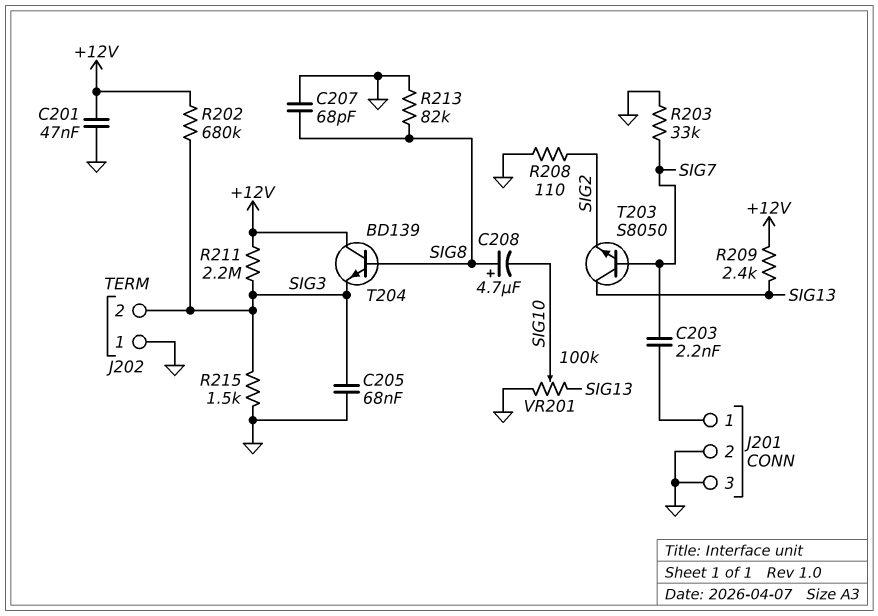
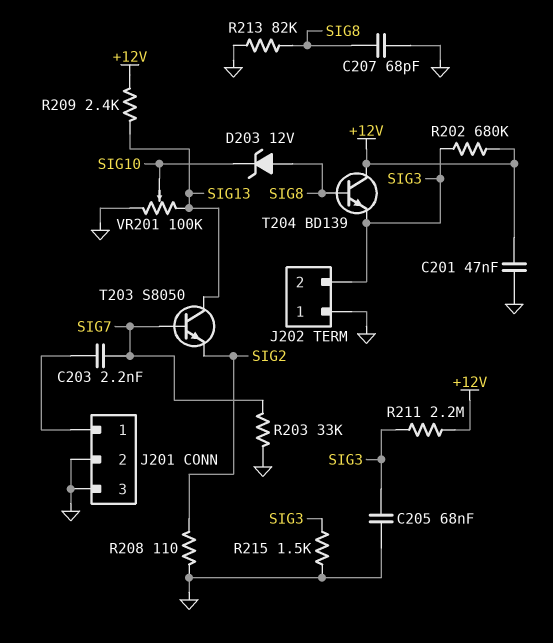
C208: 4.7uF (plus SIG8, minus SIG10) -> none
D203: none -> zener 12V (A SIG8, K SIG10)

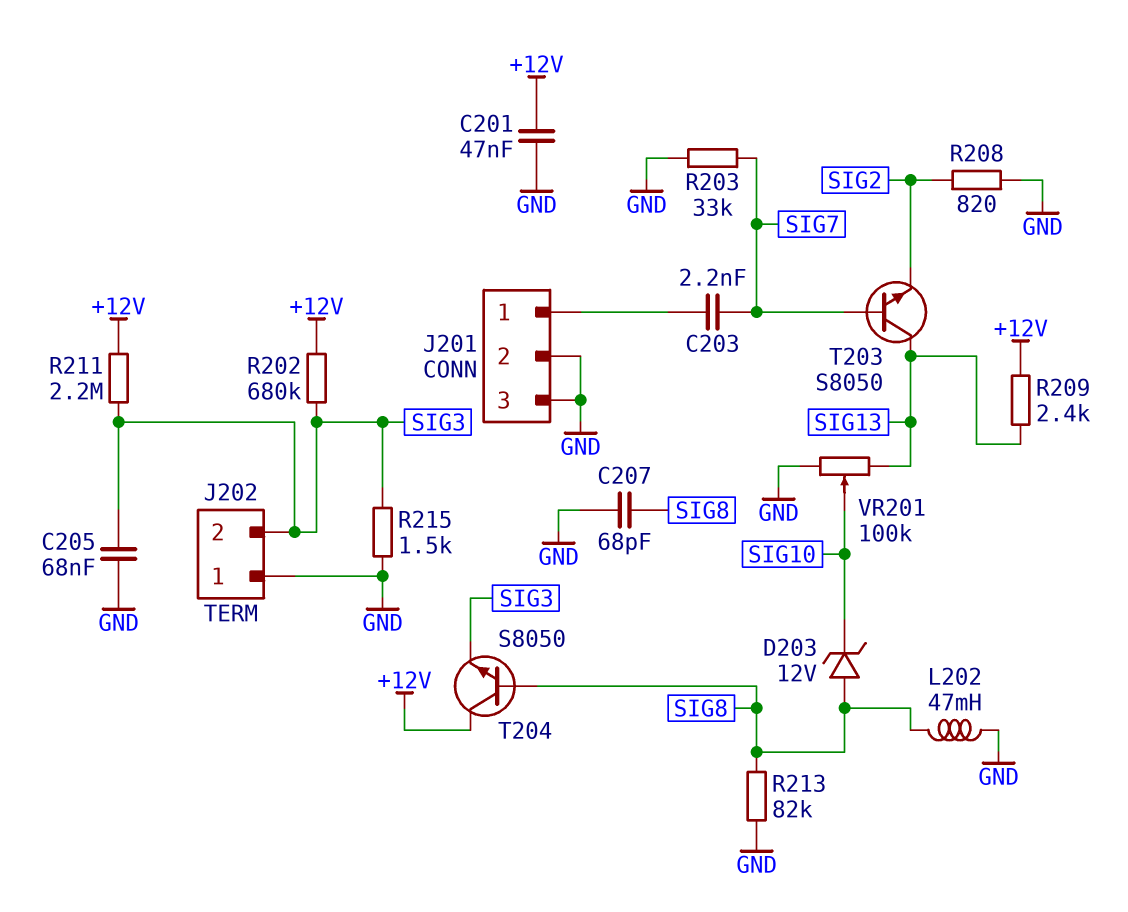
L202: none -> 47mH (GND, SIG8)
R208: 110 (GND, SIG2) -> 820 (GND, SIG2)
T204: NPN BD139 (B SIG8, C +12V, E SIG3) -> NPN S8050 (B SIG8, C +12V, E SIG3)

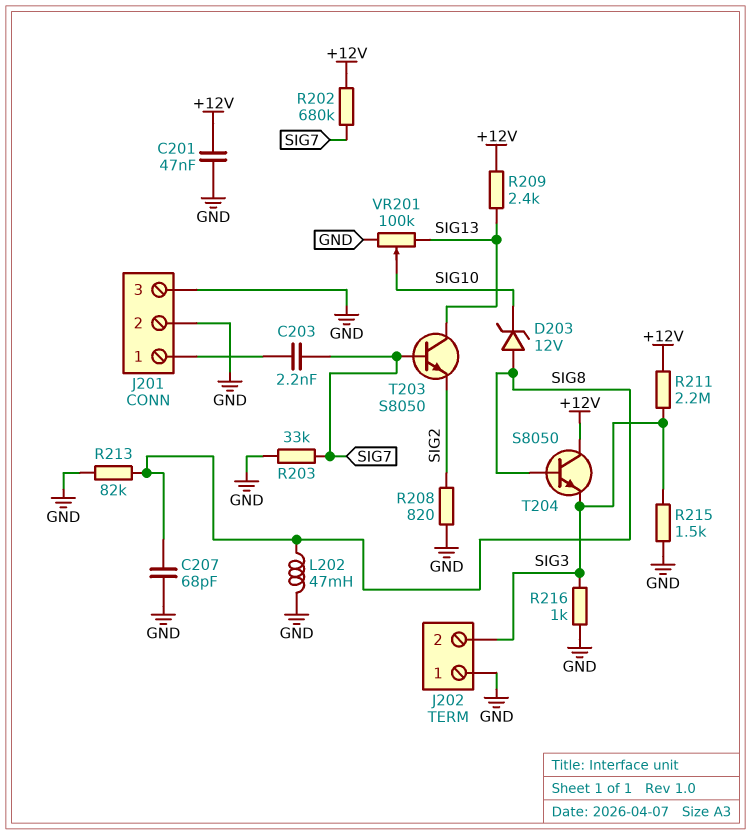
C205: 68nF (GND, SIG3) -> none
R202: 680k (+12V, SIG3) -> 680k (+12V, SIG7)
R216: none -> 1k (GND, SIG3)

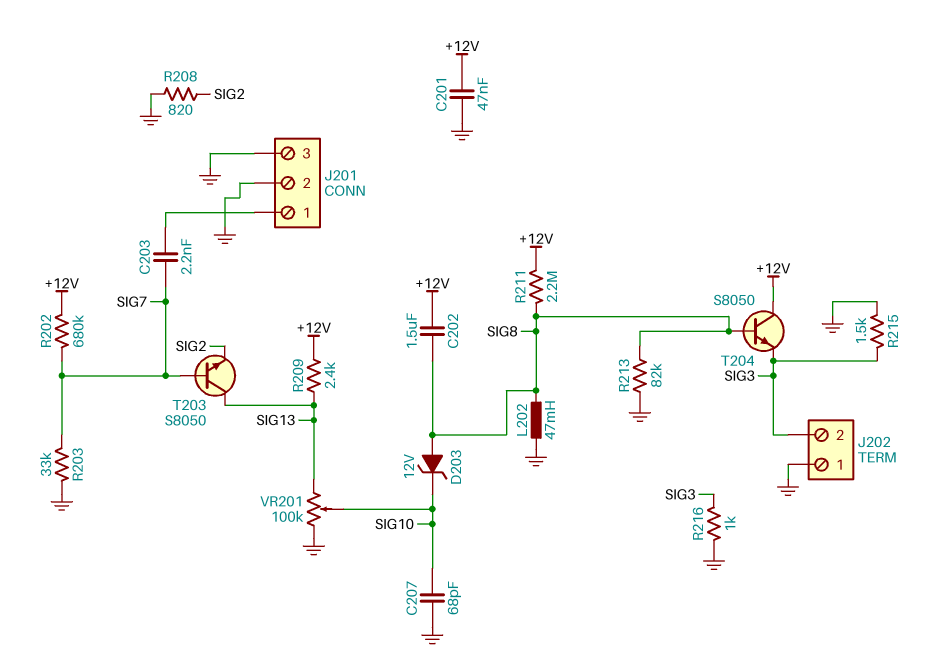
C202: none -> 1.5uF (+12V, SIG8)
C207: 68pF (GND, SIG8) -> 68pF (GND, SIG10)
R211: 2.2M (+12V, SIG3) -> 2.2M (+12V, SIG8)

